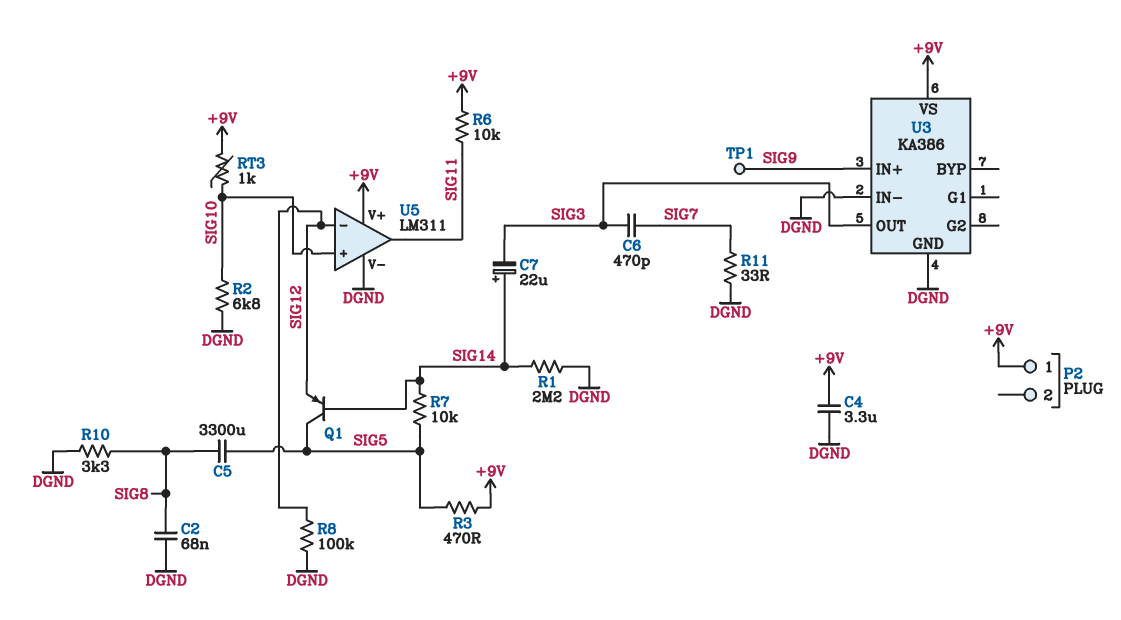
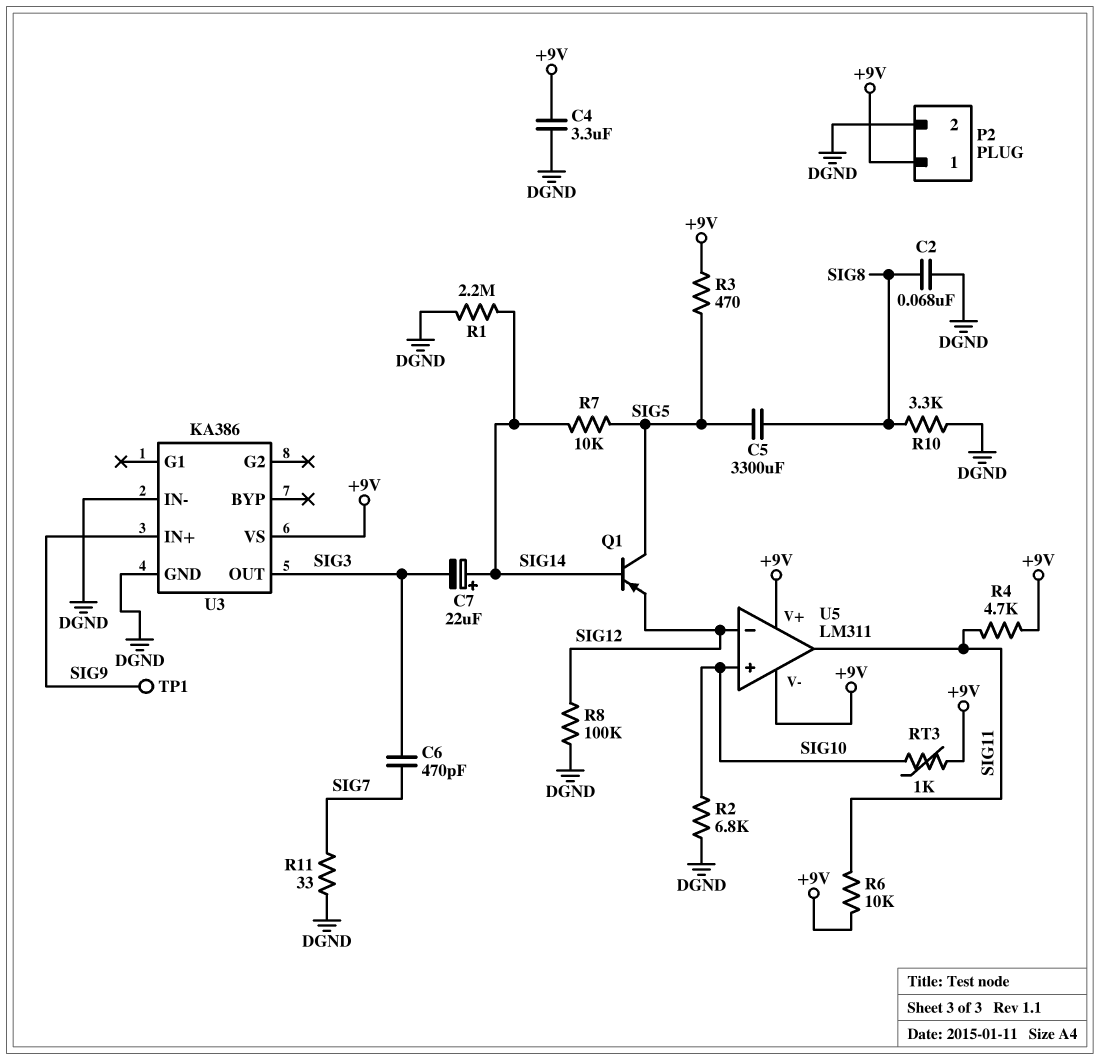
P2 pin 2: none -> DGND
R4: none -> 4.7k (+9V, SIG11)
U5 pin V-: DGND -> +9V

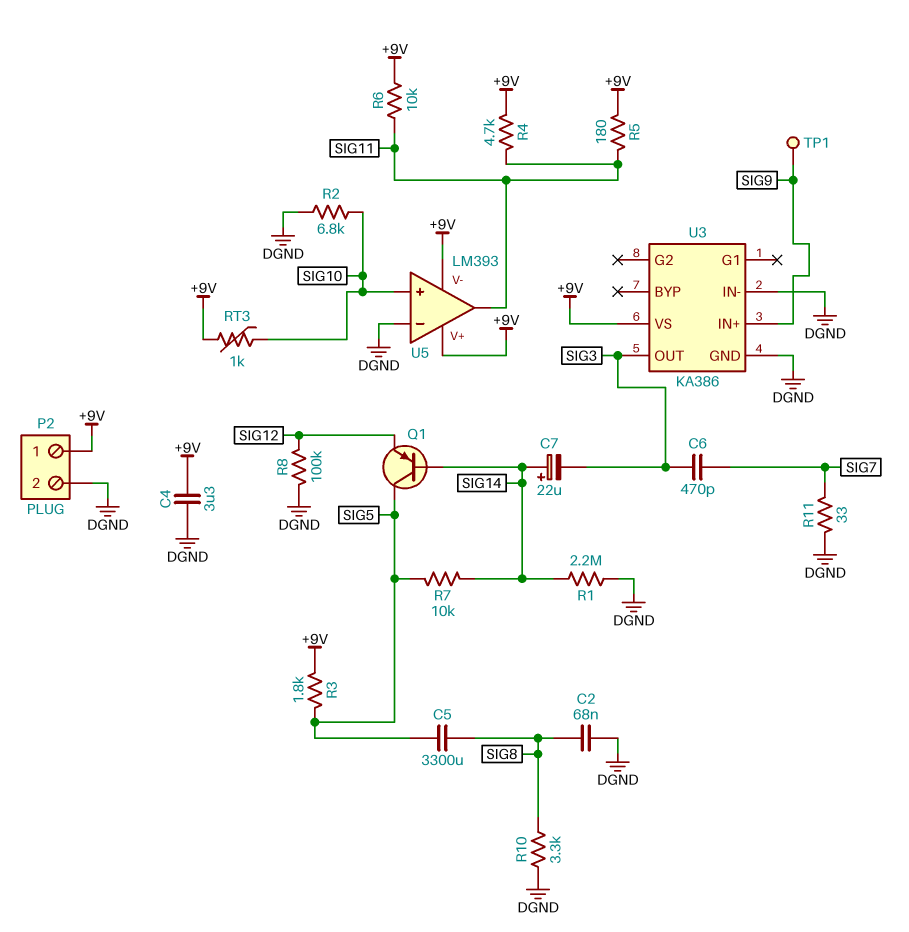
R3: 470 (+9V, SIG5) -> 1.8k (+9V, SIG5)
R5: none -> 180 (+9V, SIG11)
U5: LM311 -> LM393
U5 pin in-: SIG12 -> DGND

